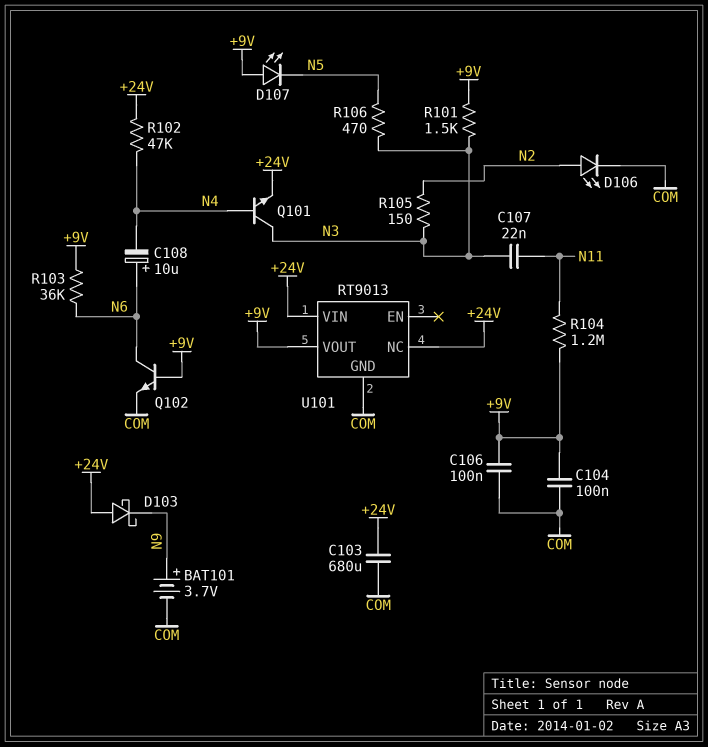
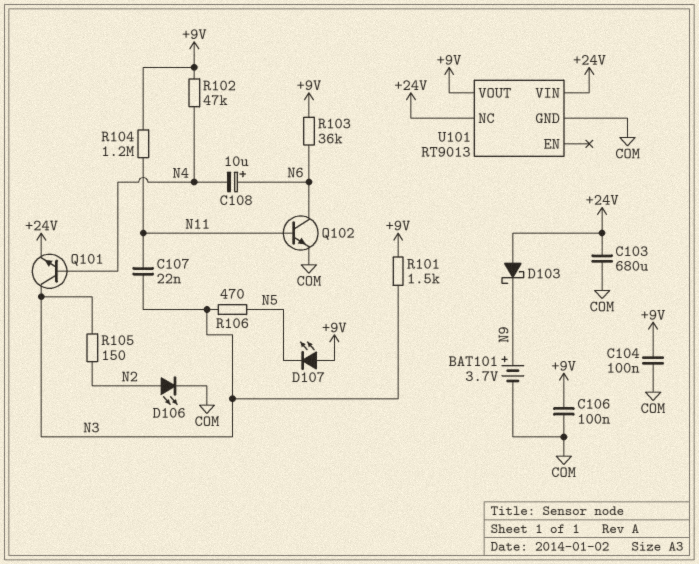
Q102: NPN (B +9V, C N6, E COM) -> NPN (B N11, C N6, E COM)
R102: 47k (+24V, N4) -> 47k (+9V, N4)

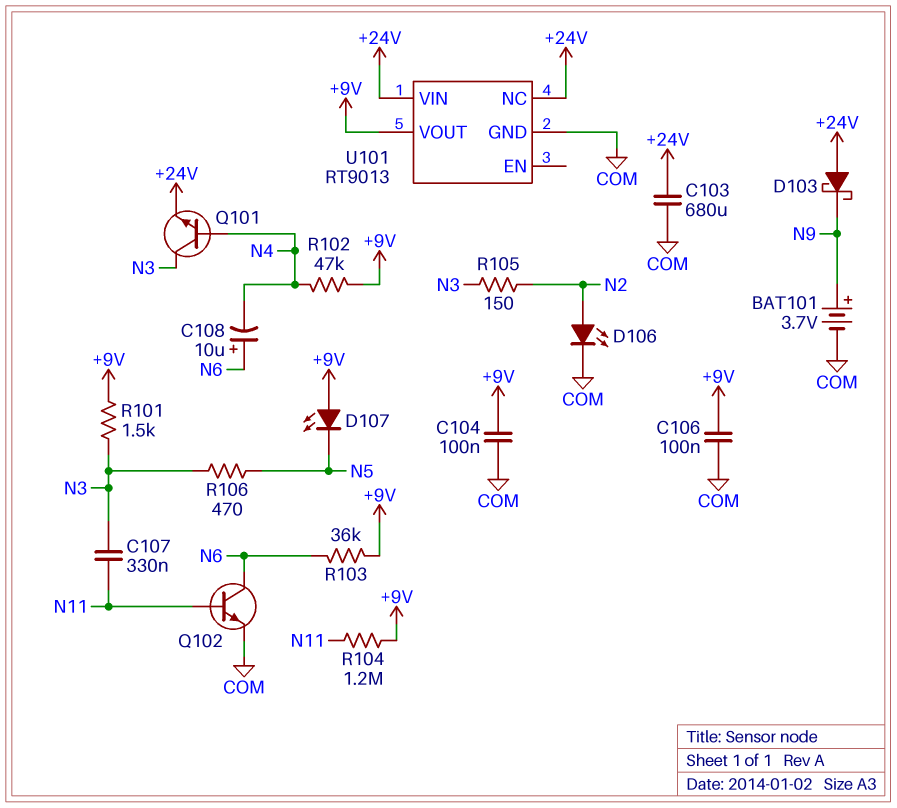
C107: 22nF (N3, N11) -> 330nF (N3, N11)

